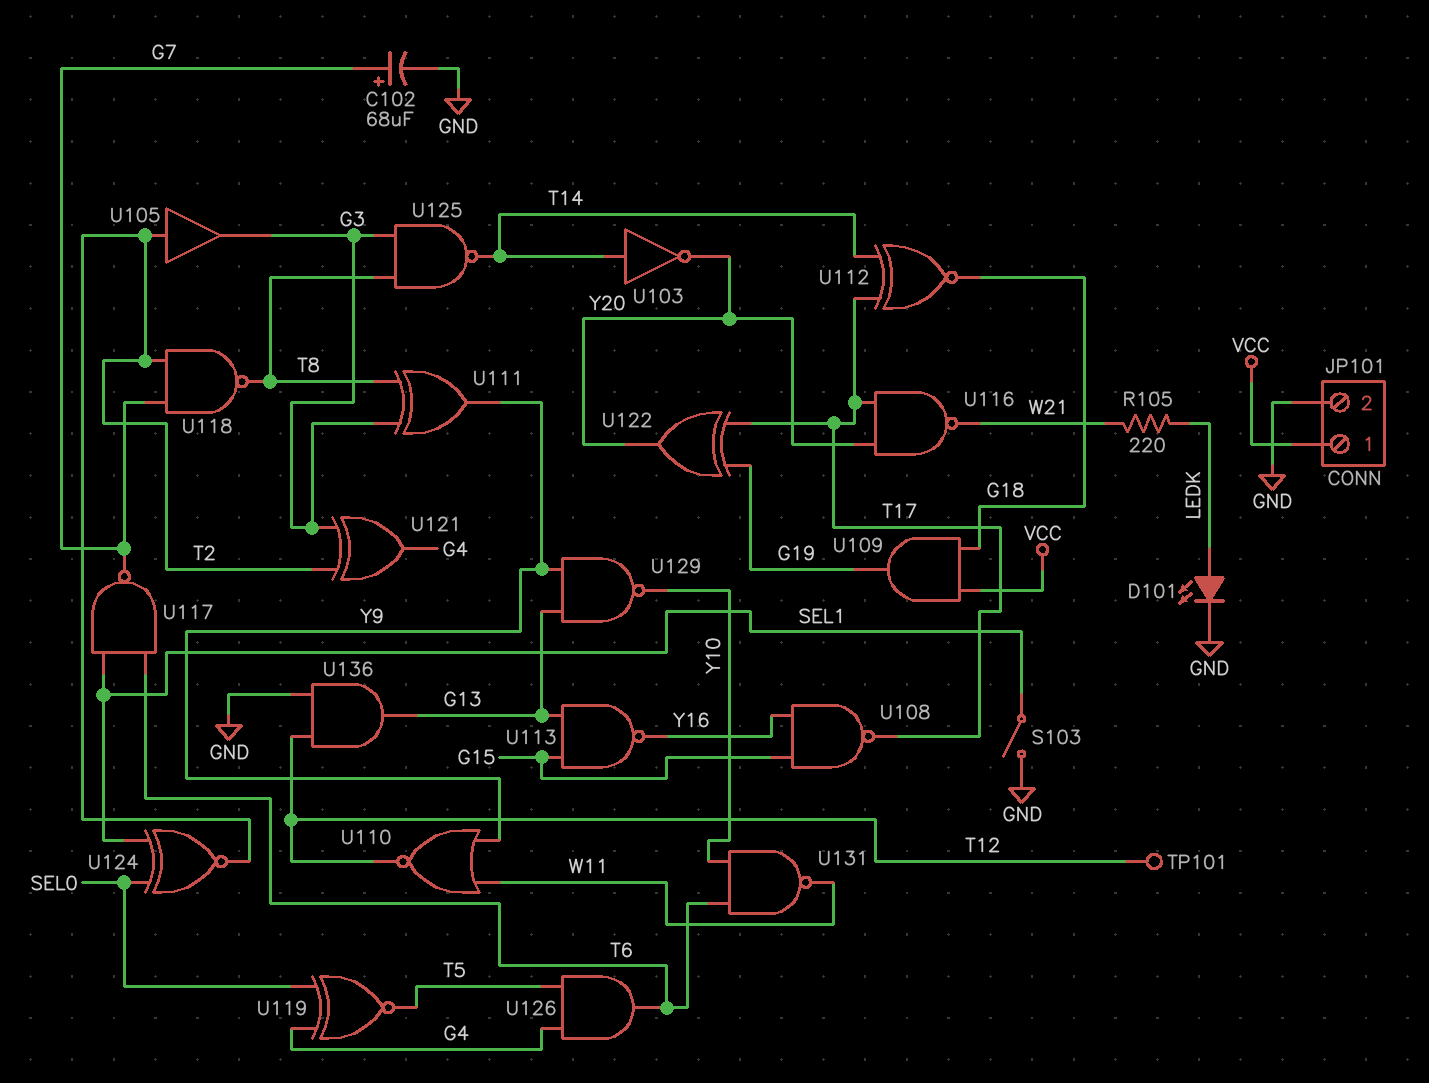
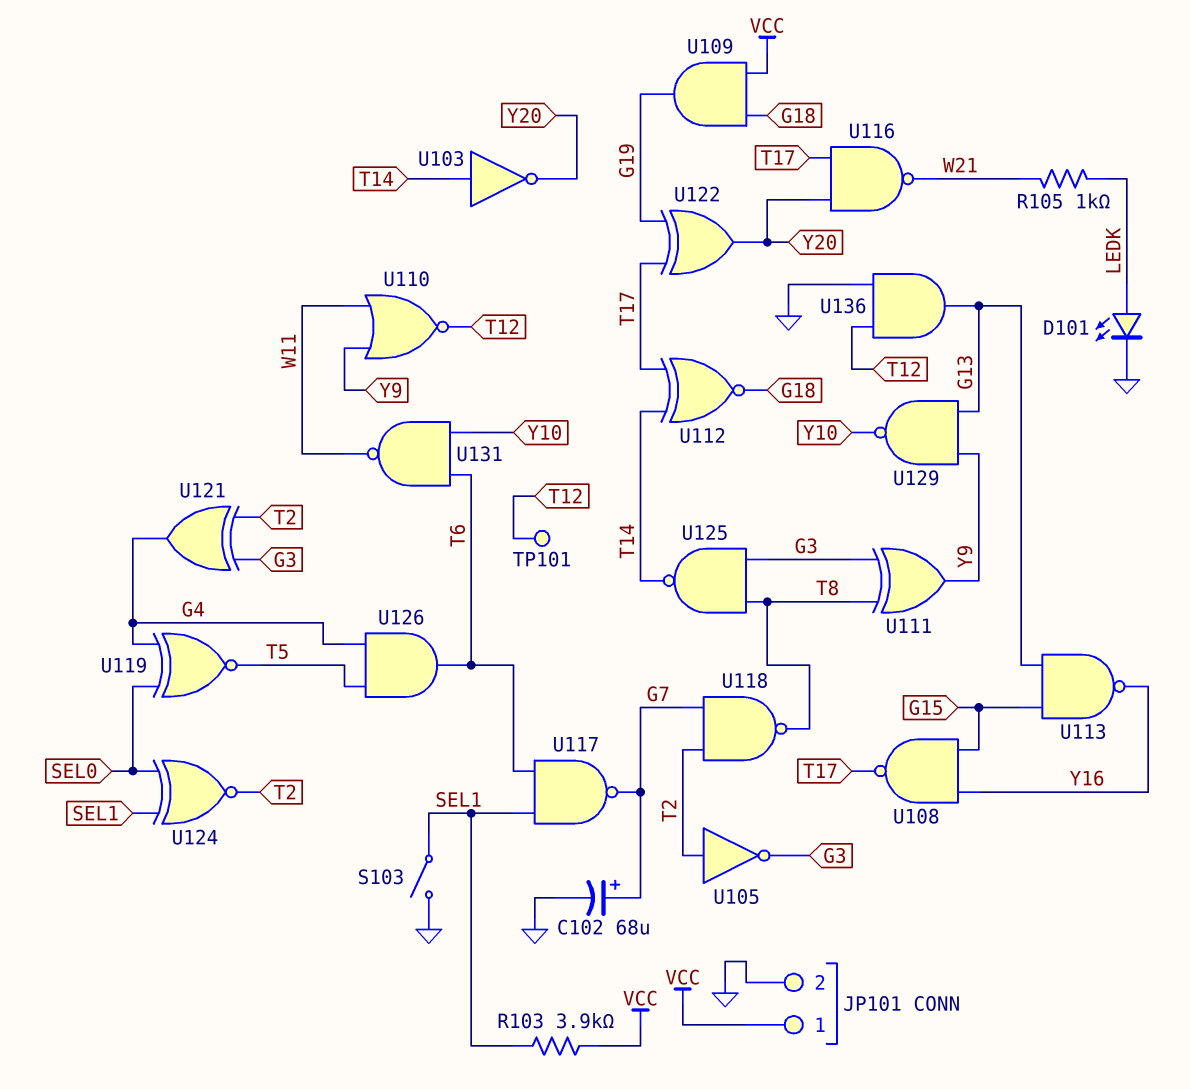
R103: none -> 3.9k (SEL1, VCC)
R105: 220 (LEDK, W21) -> 1k (LEDK, W21)
U105: buffer (in T2, out G3) -> NOT (in T2, out G3)

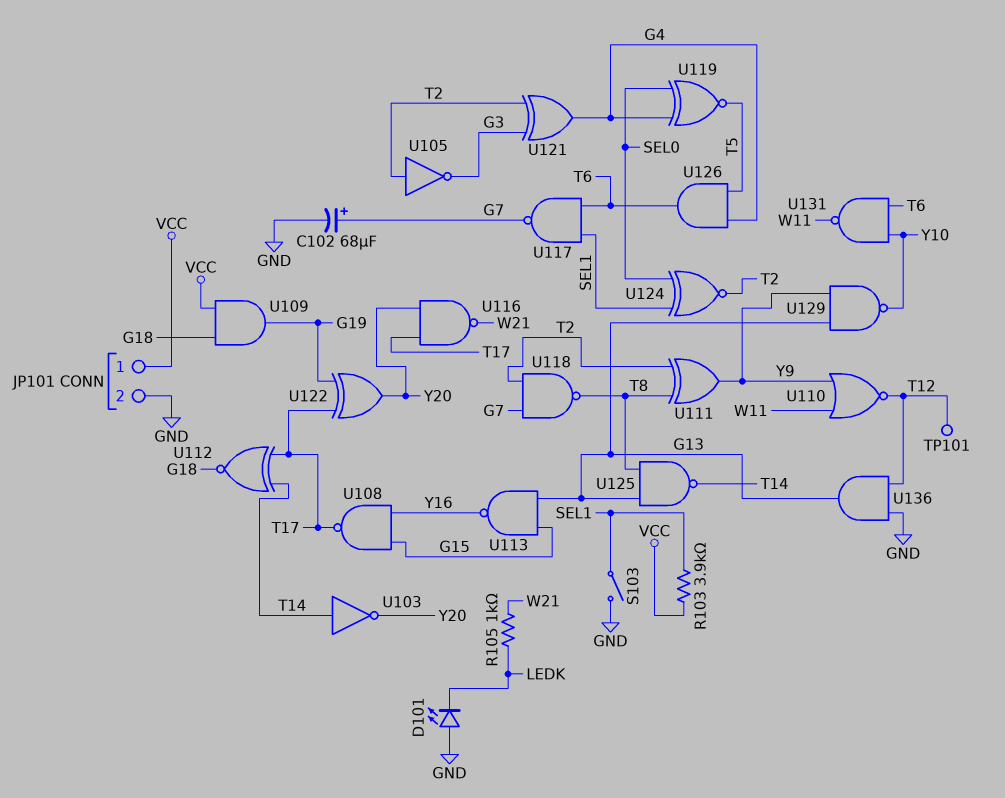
D101: LED (A LEDK, K GND) -> LED (A GND, K LEDK)
U111: XOR (in G3, in T8, out Y9) -> XOR (in T2, in T8, out Y9)
U125: NAND (in G3, in T8, out T14) -> NAND (in G13, in T8, out T14)

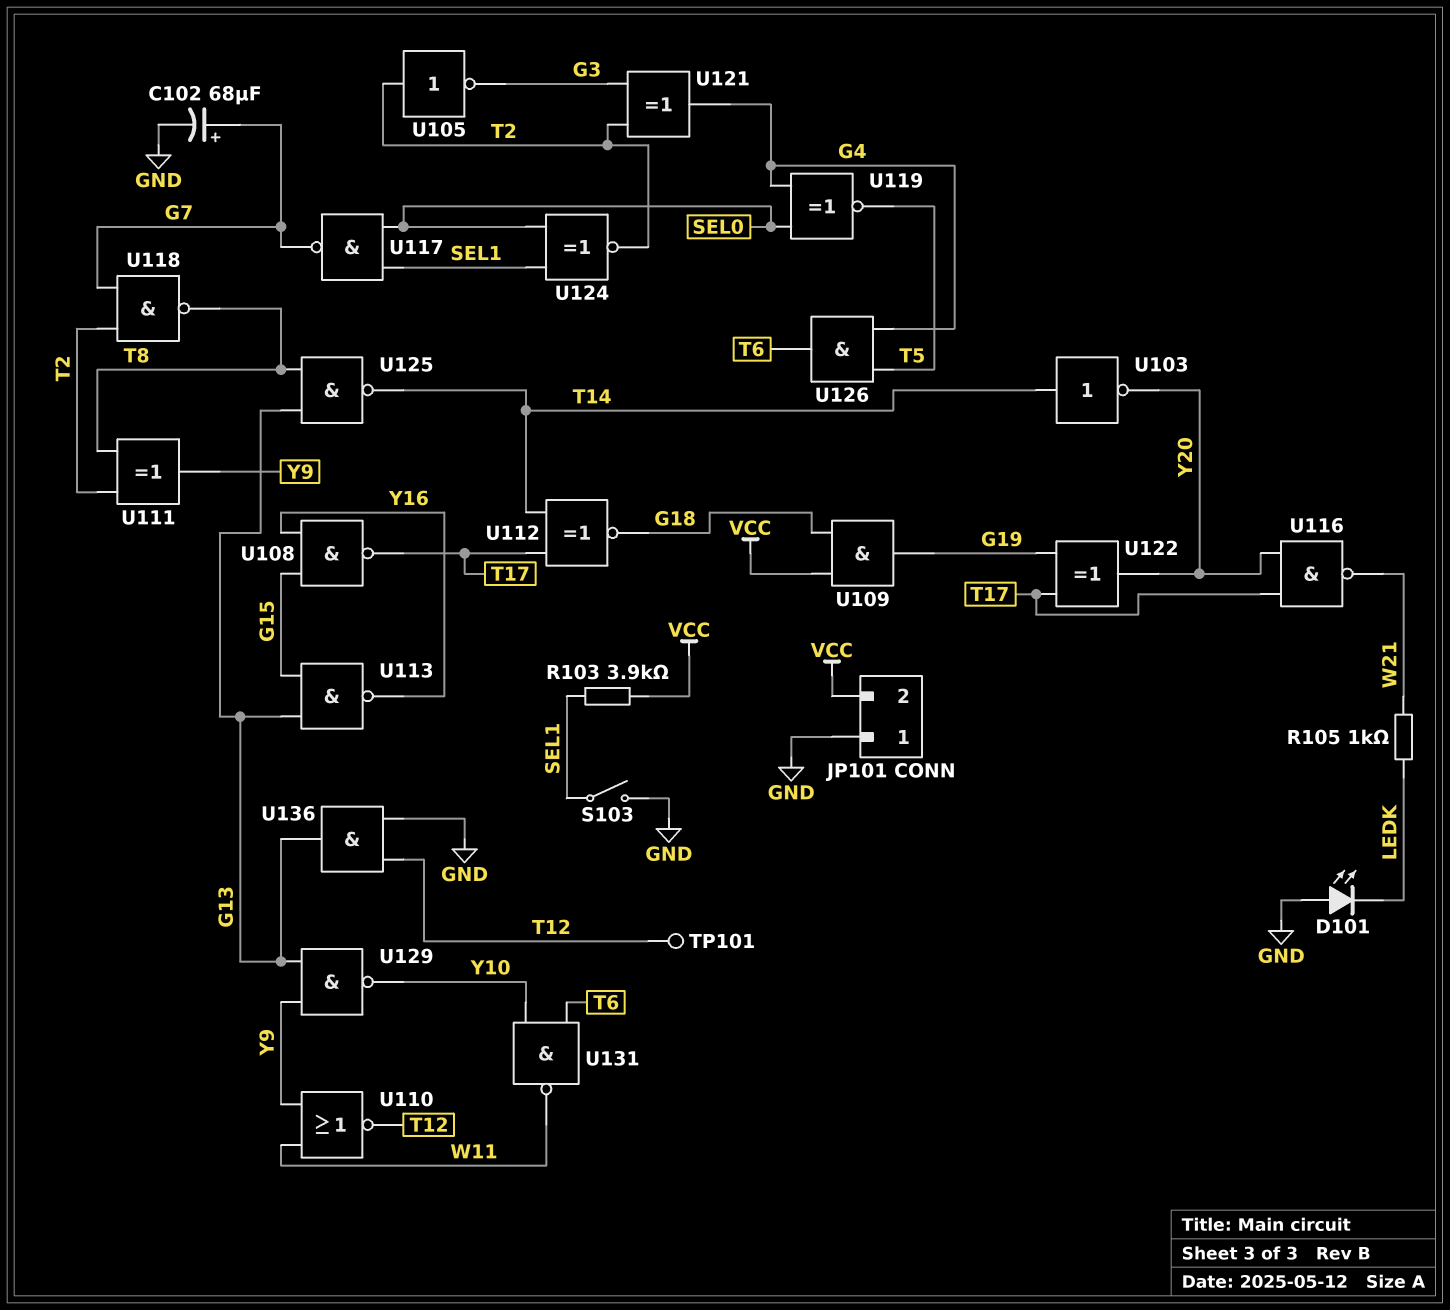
JP101 pin 1: VCC -> GND
JP101 pin 2: GND -> VCC
U117: NAND (in SEL1, in T6, out G7) -> NAND (in SEL0, in SEL1, out G7)

